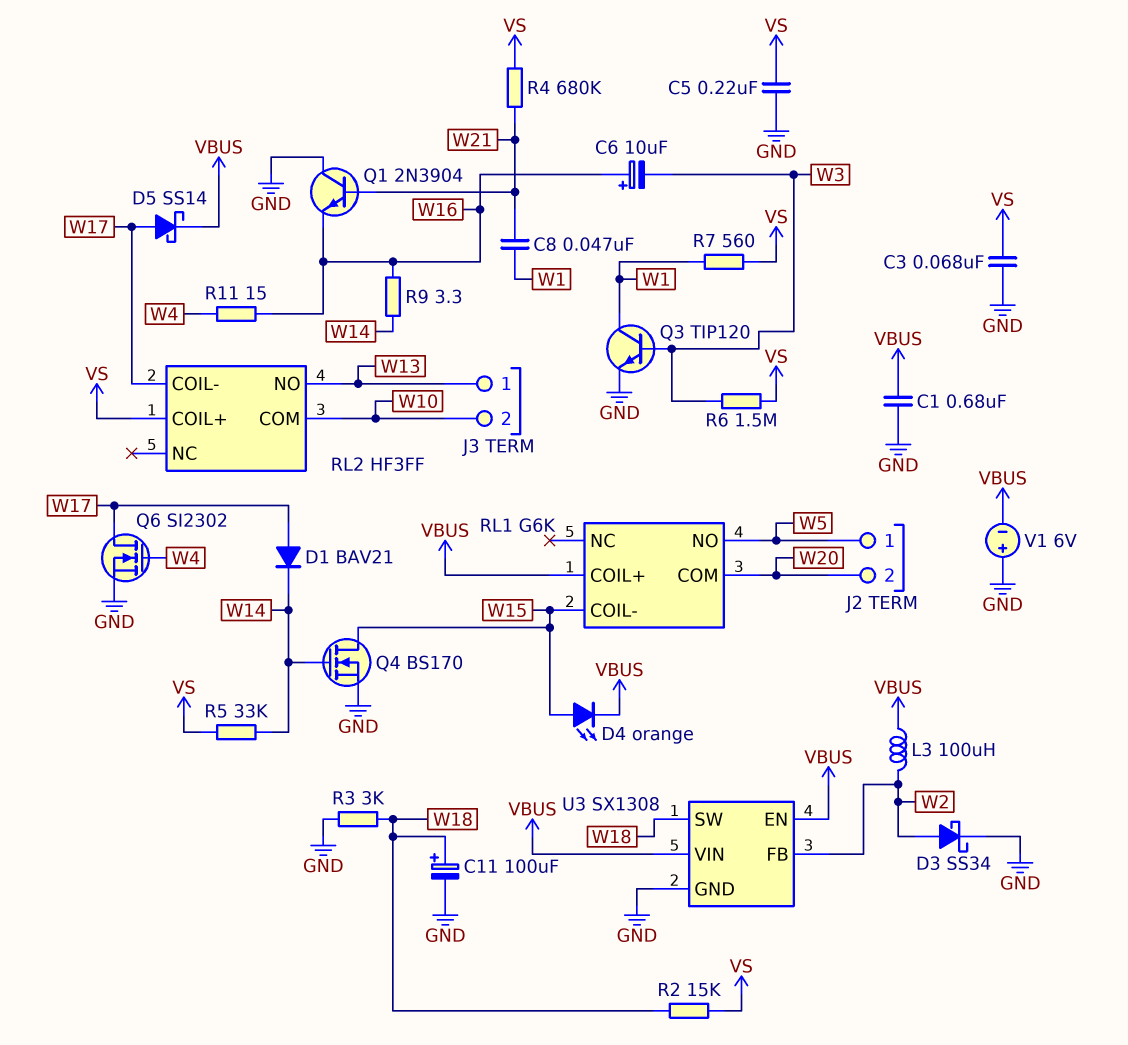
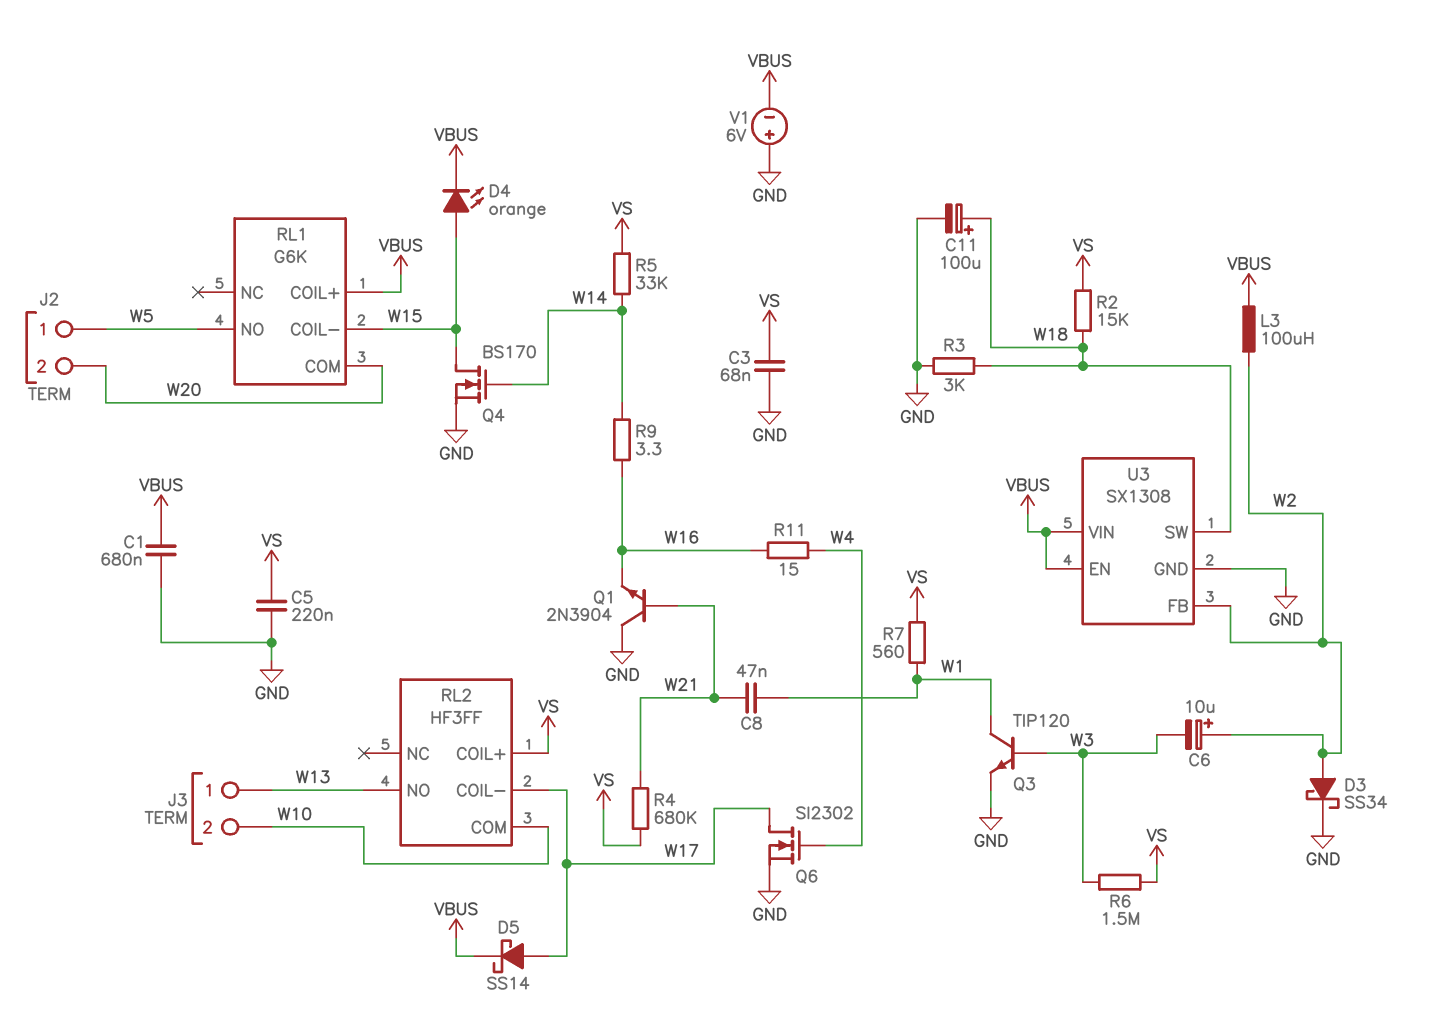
C6: 10uF (plus W16, minus W3) -> 10uF (plus W2, minus W3)
D1: diode BAV21 (A W17, K W14) -> none

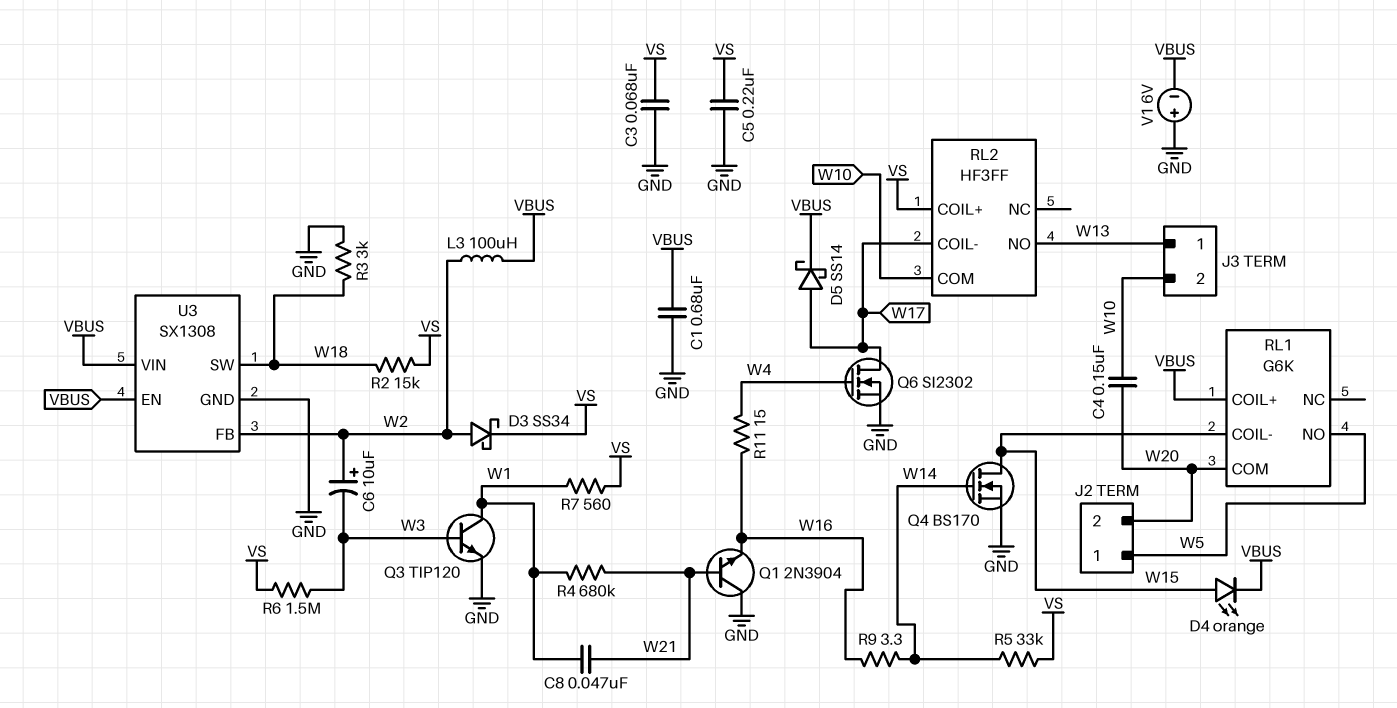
C4: none -> 150nF (W10, W20)
C11: 100uF (plus W18, minus GND) -> none
D3: schottky SS34 (A W2, K GND) -> schottky SS34 (A W2, K VS)
R4: 680k (VS, W21) -> 680k (W1, W21)

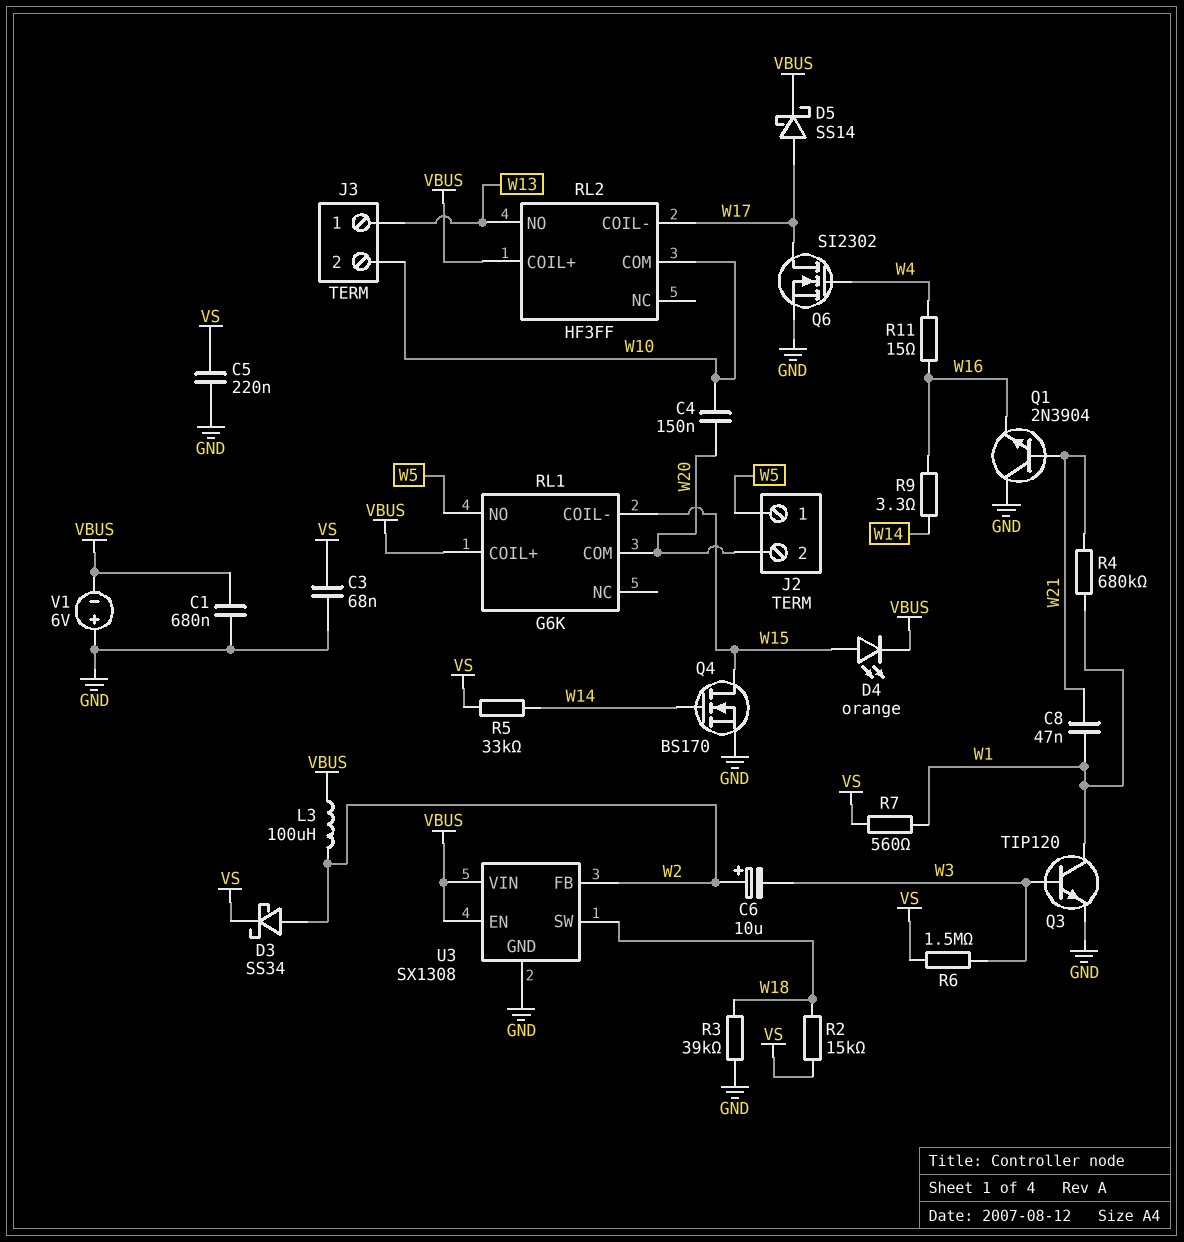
R3: 3k (GND, W18) -> 39k (GND, W18)
RL2 pin COIL+: VS -> VBUS

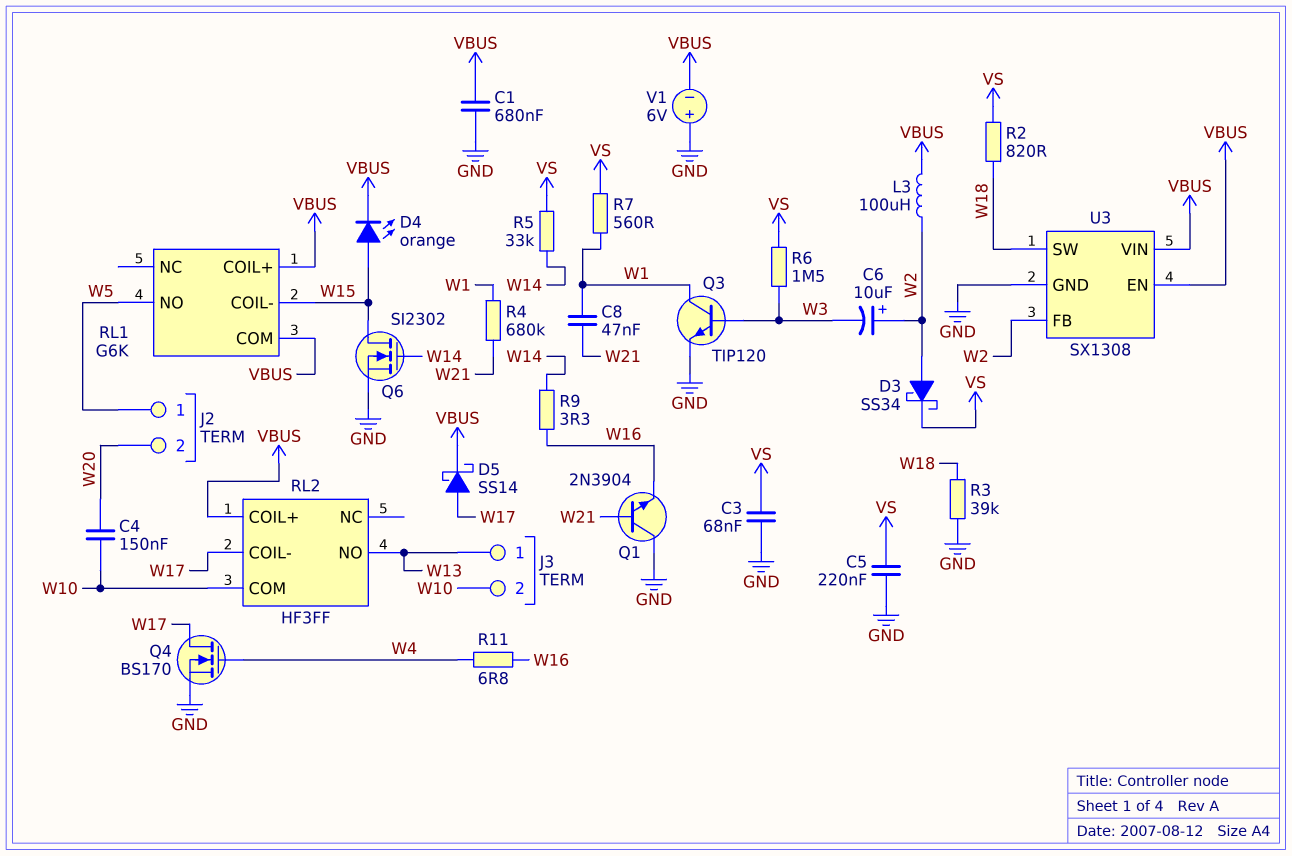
Q4: NMOS BS170 (G W14, D W15, S GND) -> NMOS BS170 (G W4, D W17, S GND)
Q6: NMOS SI2302 (G W4, D W17, S GND) -> NMOS SI2302 (G W14, D W15, S GND)
R2: 15k (VS, W18) -> 820 (VS, W18)
R11: 15 (W4, W16) -> 6.8 (W4, W16)
RL1 pin COM: W20 -> VBUS

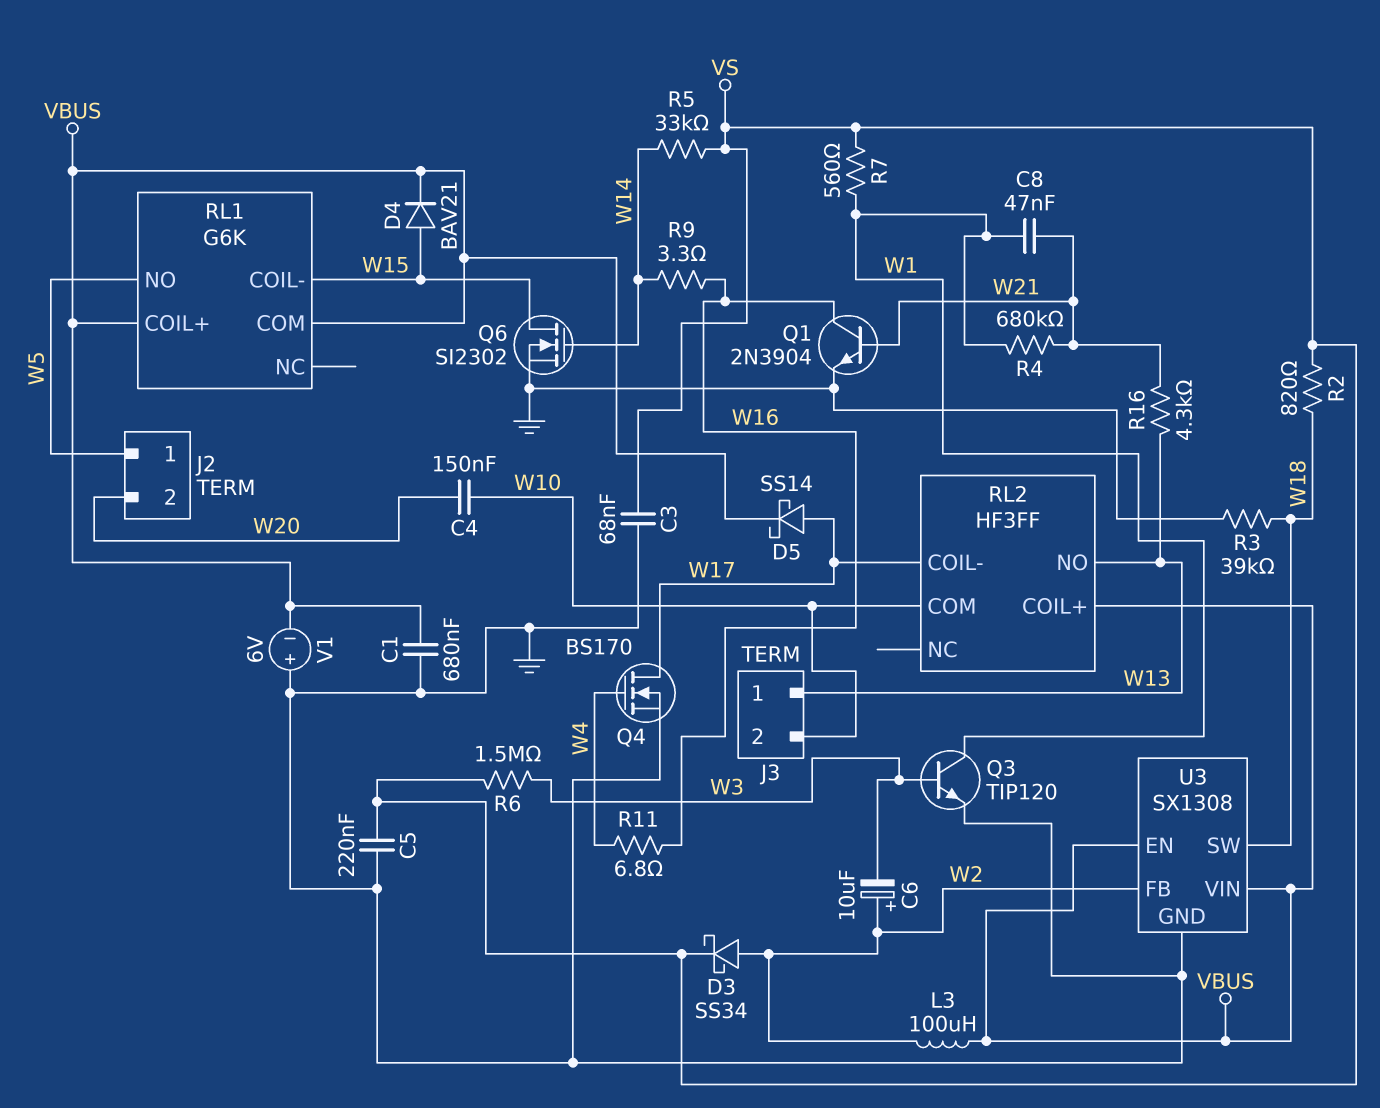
D4: LED orange (A W15, K VBUS) -> diode BAV21 (A W15, K VBUS)
Q1: NPN 2N3904 (B W21, C GND, E W16) -> NPN 2N3904 (B W21, C W16, E GND)
R16: none -> 4.3k (W13, W21)

